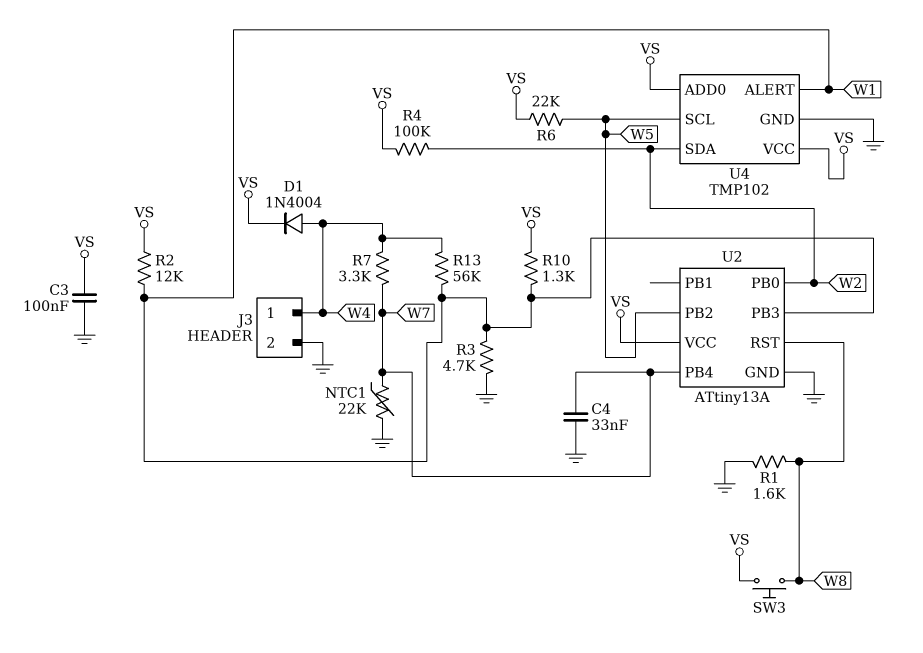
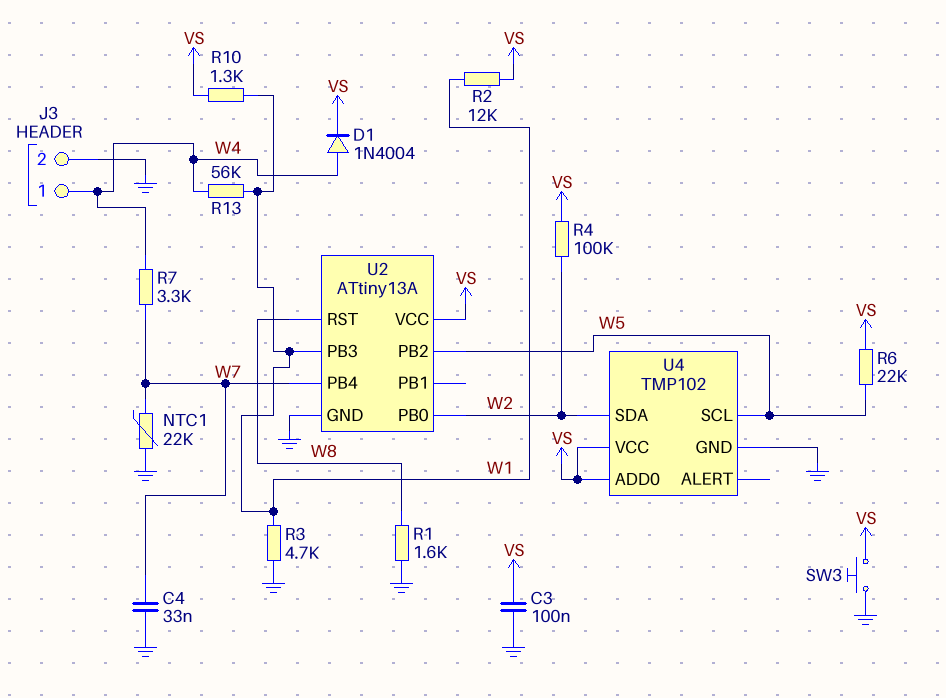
SW3: button (VS, W8) -> button (GND, VS)
U4 pin ALERT: W1 -> none

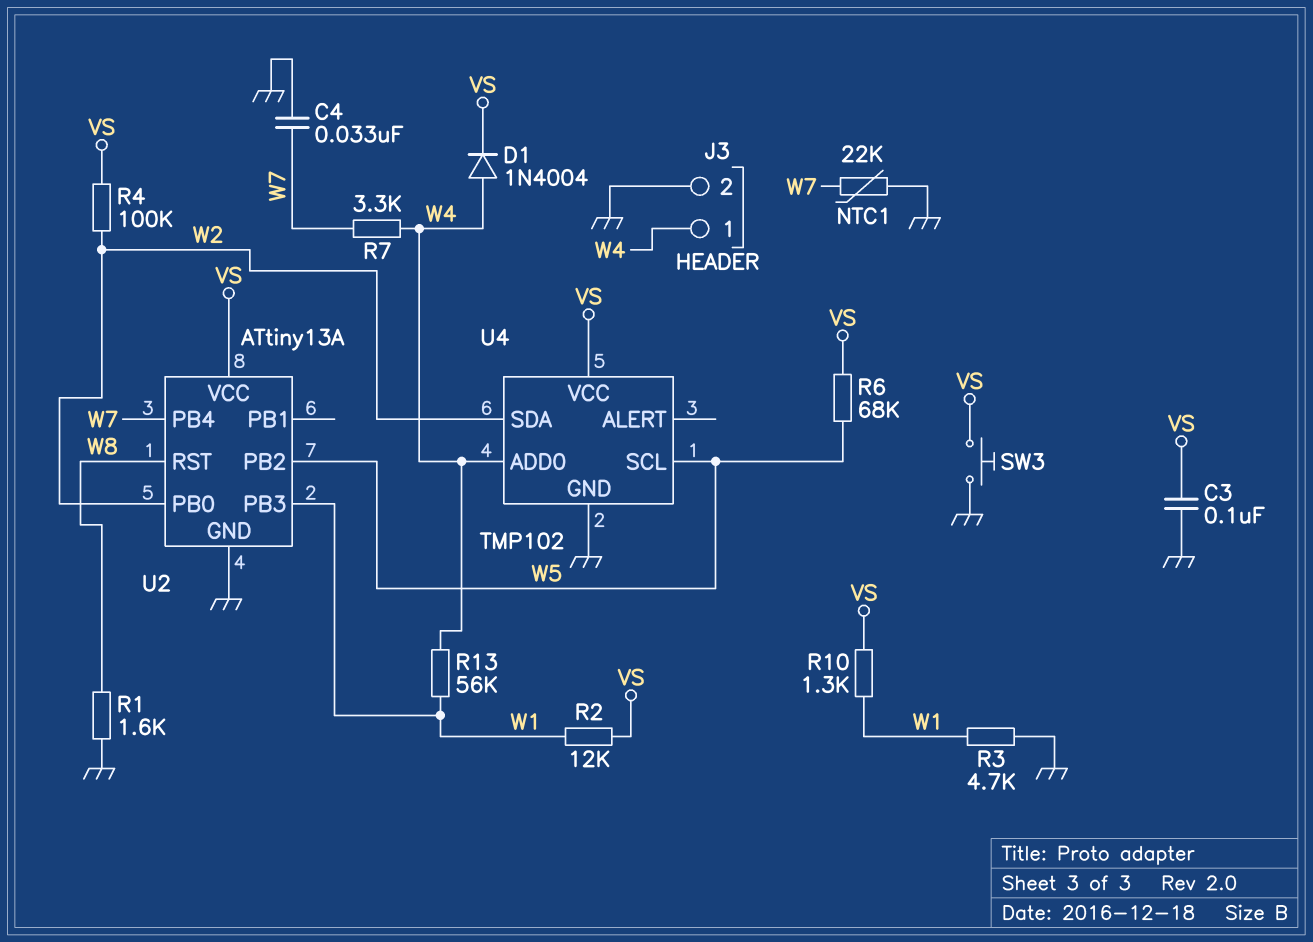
R6: 22k (VS, W5) -> 68k (VS, W5)
U4 pin ADD0: VS -> W4

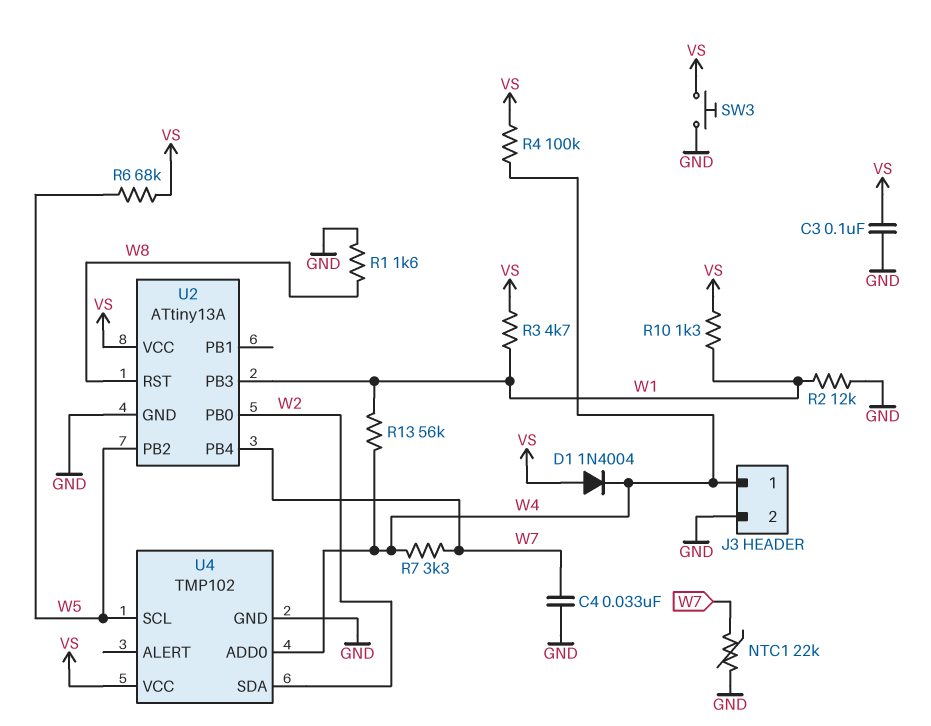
D1: diode 1N4004 (A W4, K VS) -> diode 1N4004 (A VS, K W4)
R2: 12k (VS, W1) -> 12k (GND, W1)
R3: 4.7k (GND, W1) -> 4.7k (VS, W1)
R4: 100k (VS, W2) -> 100k (VS, W4)

